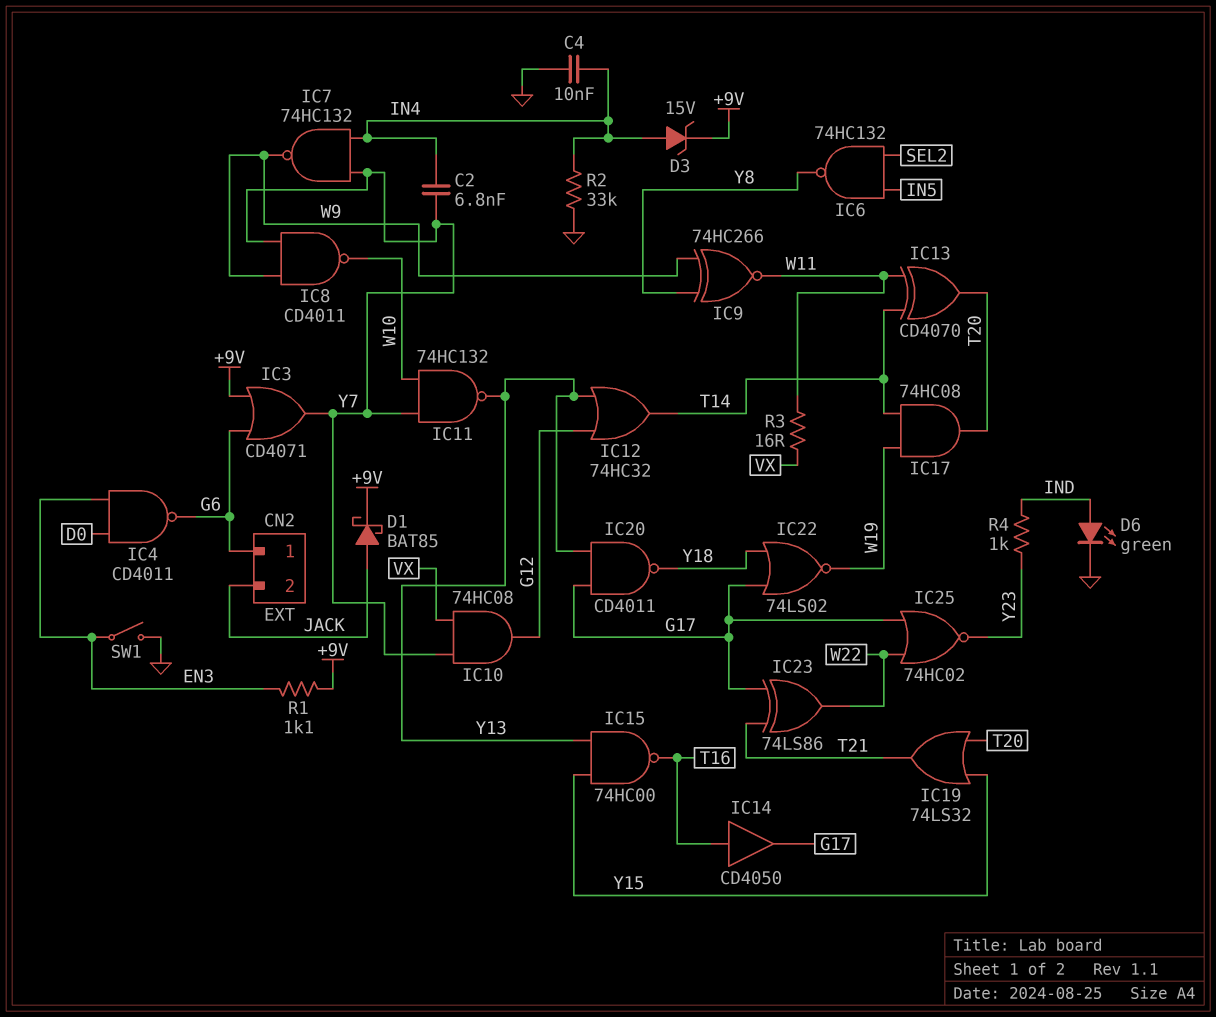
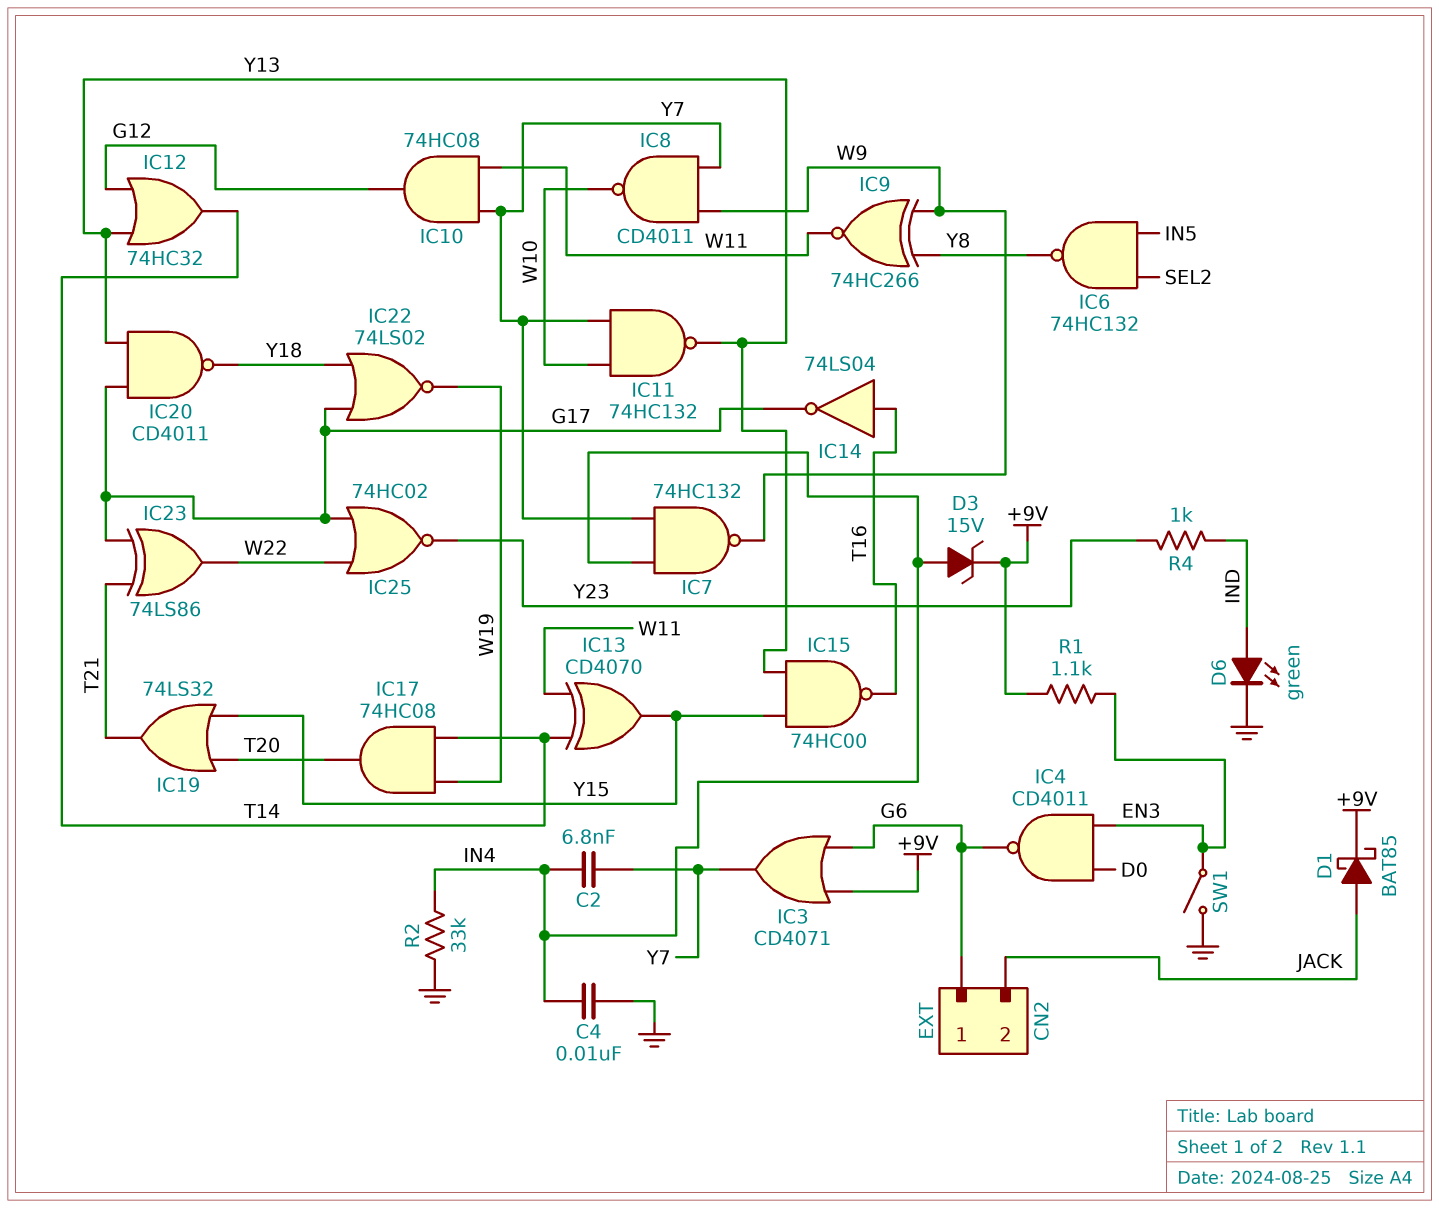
IC10: AND 74HC08 (in VX, in Y7, out G12) -> AND 74HC08 (in W11, in Y7, out G12)
IC13: XOR CD4070 (in T14, in W11, out T20) -> XOR CD4070 (in T14, in W11, out Y15)
IC14: buffer CD4050 (in T16, out G17) -> NOT 74LS04 (in T16, out G17)
R3: 16 (VX, W11) -> none

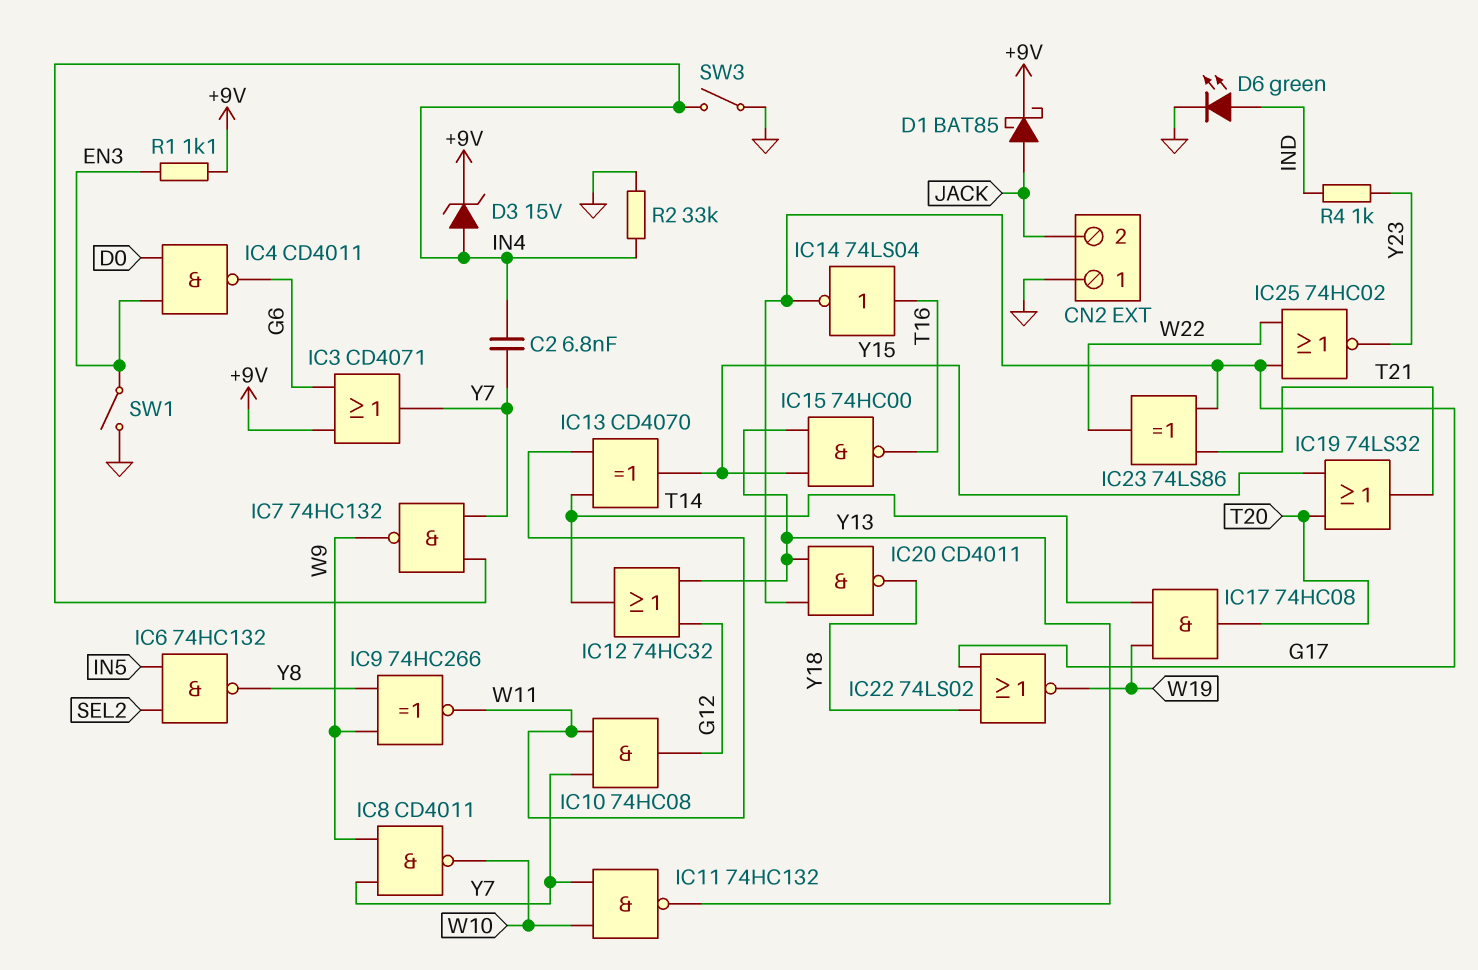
C4: 10nF (GND, IN4) -> none
CN2 pin 1: G6 -> GND
SW3: none -> switch (GND, IN4)

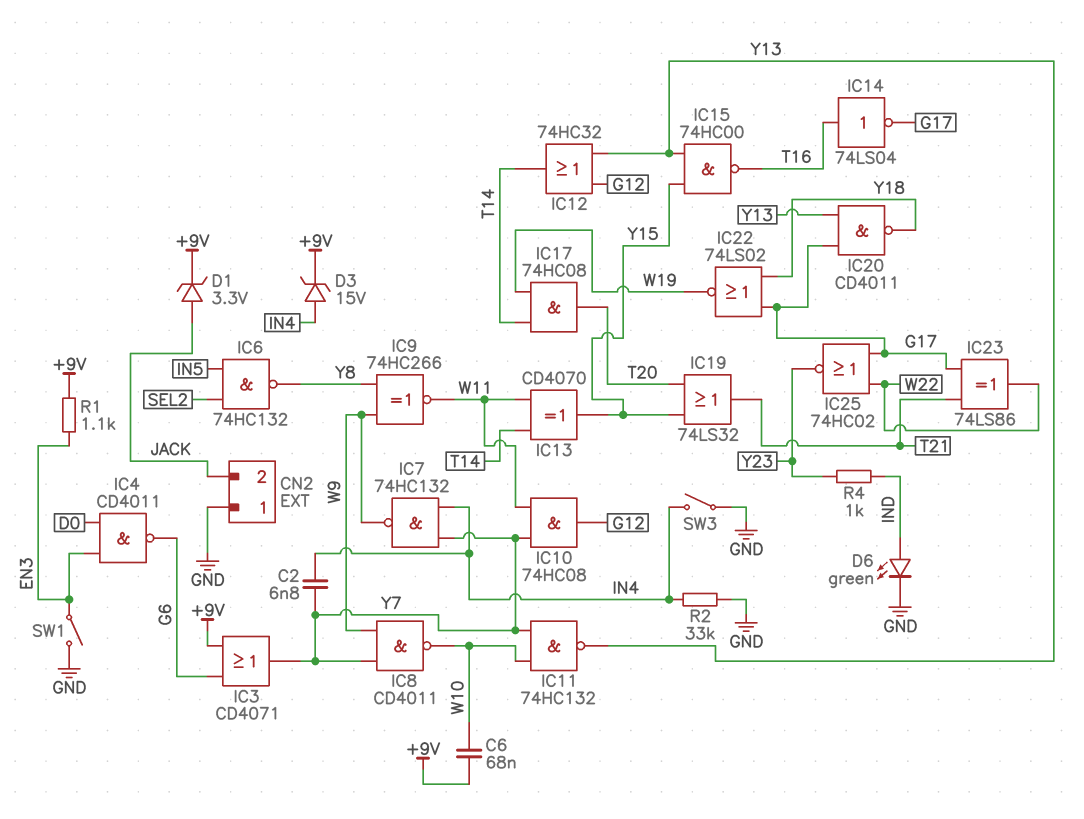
C6: none -> 68nF (+9V, W10)
D1: schottky BAT85 (A JACK, K +9V) -> zener 3.3V (A JACK, K +9V)

